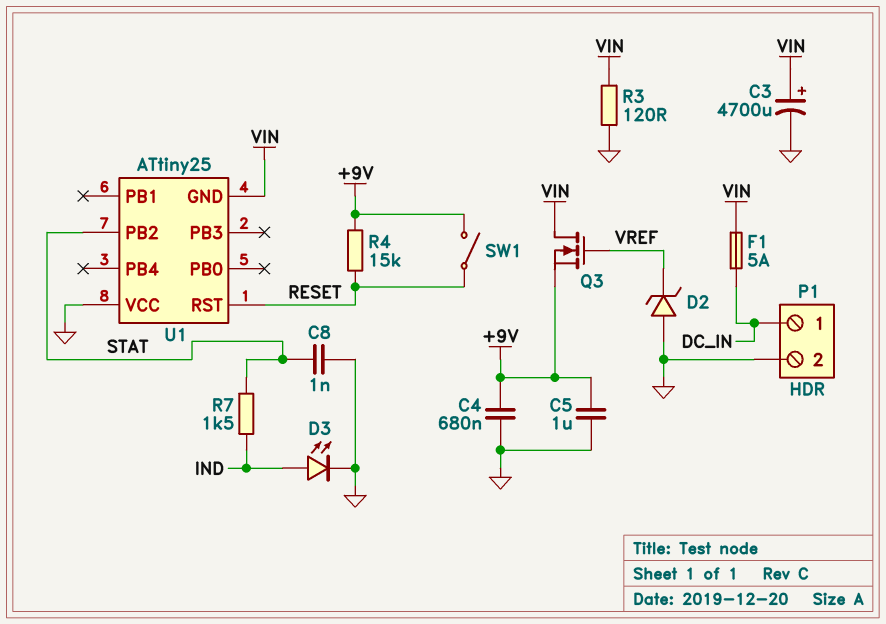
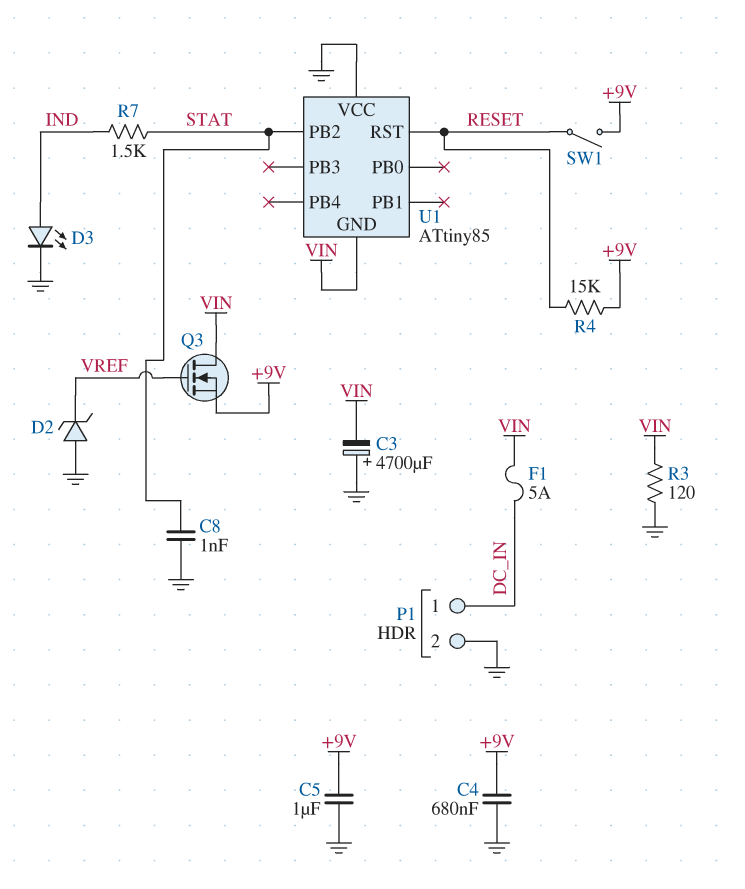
C3: 4700uF (plus VIN, minus GND) -> 4700uF (plus GND, minus VIN)
U1: ATtiny25 -> ATtiny85

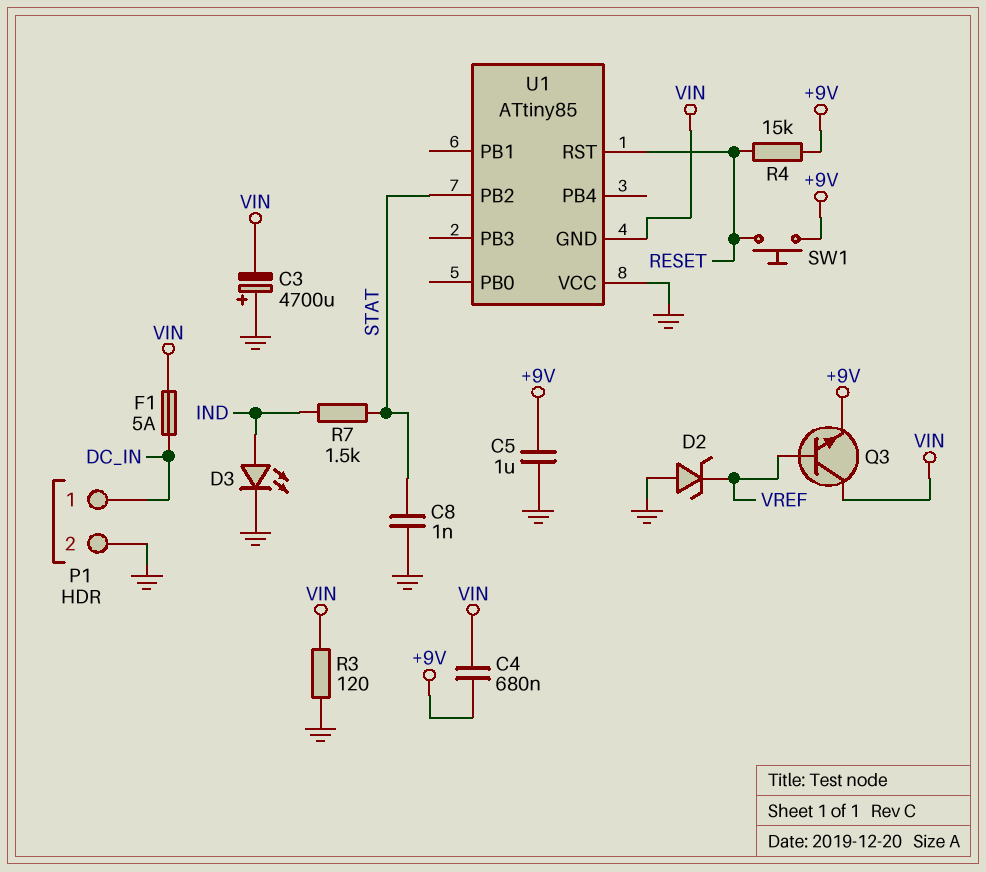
C4: 680nF (+9V, GND) -> 680nF (+9V, VIN)
Q3: NMOS (G VREF, D VIN, S +9V) -> NPN (B VREF, C VIN, E +9V)
SW1: switch (+9V, RESET) -> button (+9V, RESET)

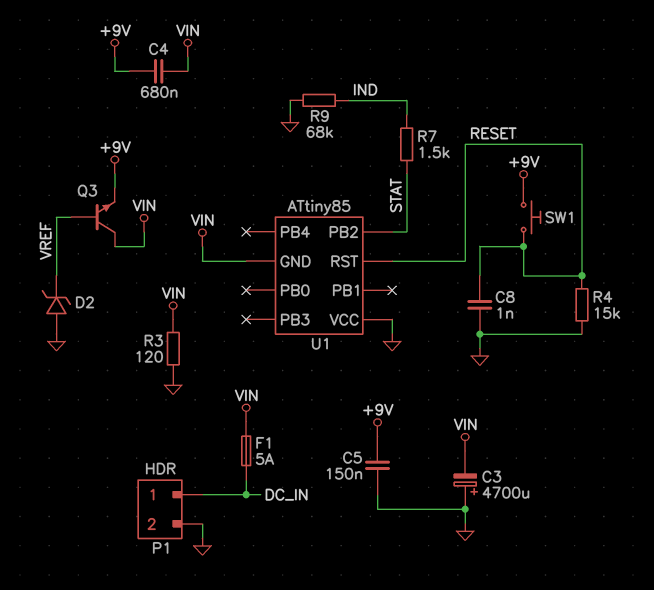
C5: 1uF (+9V, GND) -> 150nF (+9V, GND)
C8: 1nF (GND, STAT) -> 1nF (GND, RESET)
D3: LED (A IND, K GND) -> none
R4: 15k (+9V, RESET) -> 15k (GND, RESET)
R9: none -> 68k (GND, IND)

